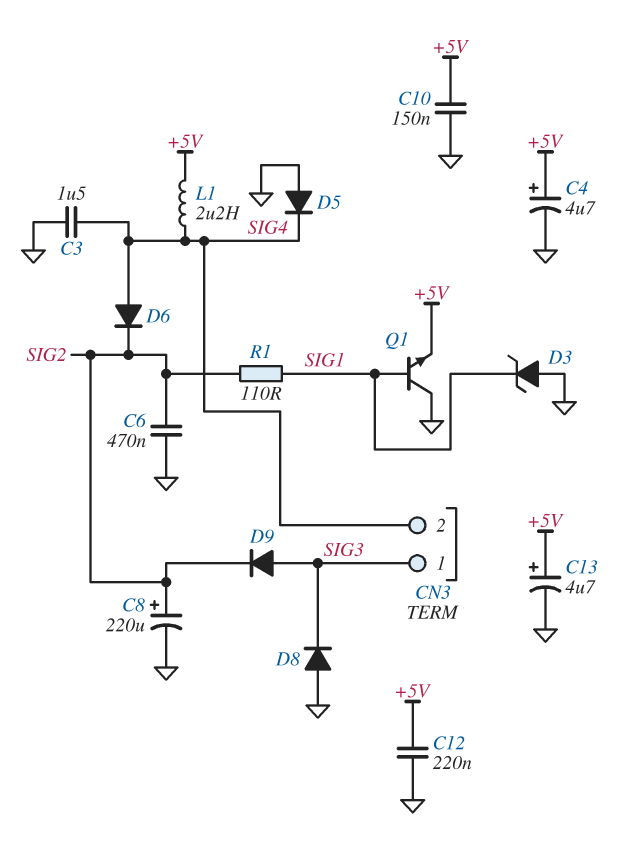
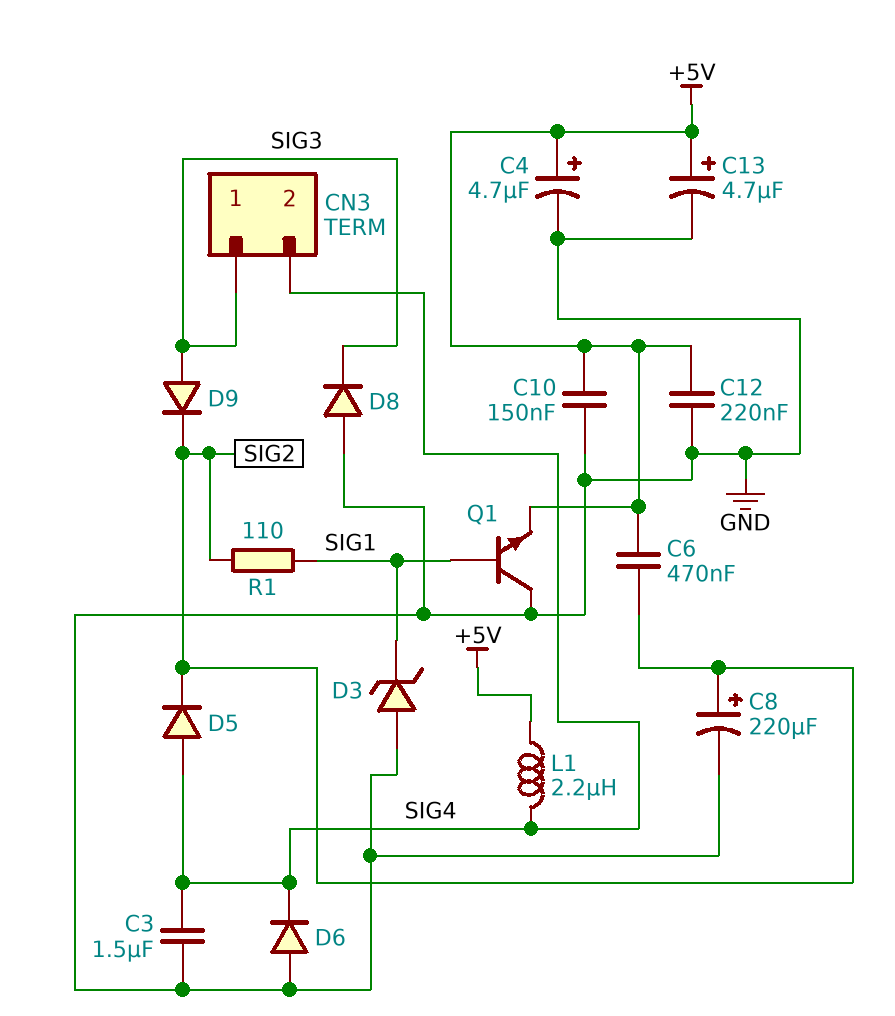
C6: 470nF (GND, SIG2) -> 470nF (+5V, SIG2)
D5: diode (A GND, K SIG4) -> diode (A SIG4, K SIG2)
D6: diode (A SIG4, K SIG2) -> diode (A GND, K SIG4)

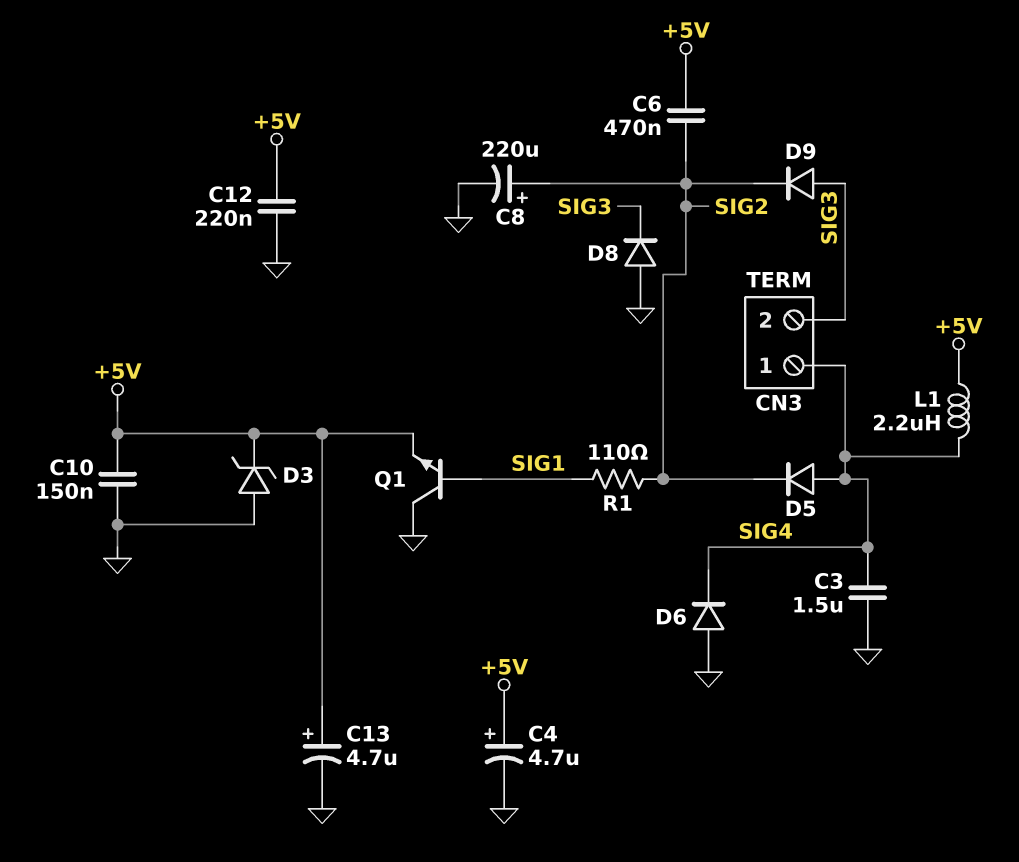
CN3 pin 1: SIG3 -> SIG4
CN3 pin 2: SIG4 -> SIG3
D3: zener (A GND, K SIG1) -> zener (A GND, K +5V)

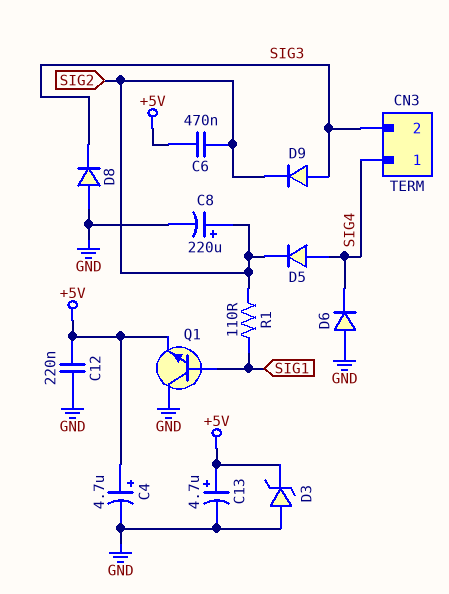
C3: 1.5uF (GND, SIG4) -> none
C10: 150nF (+5V, GND) -> none
L1: 2.2uH (+5V, SIG4) -> none

